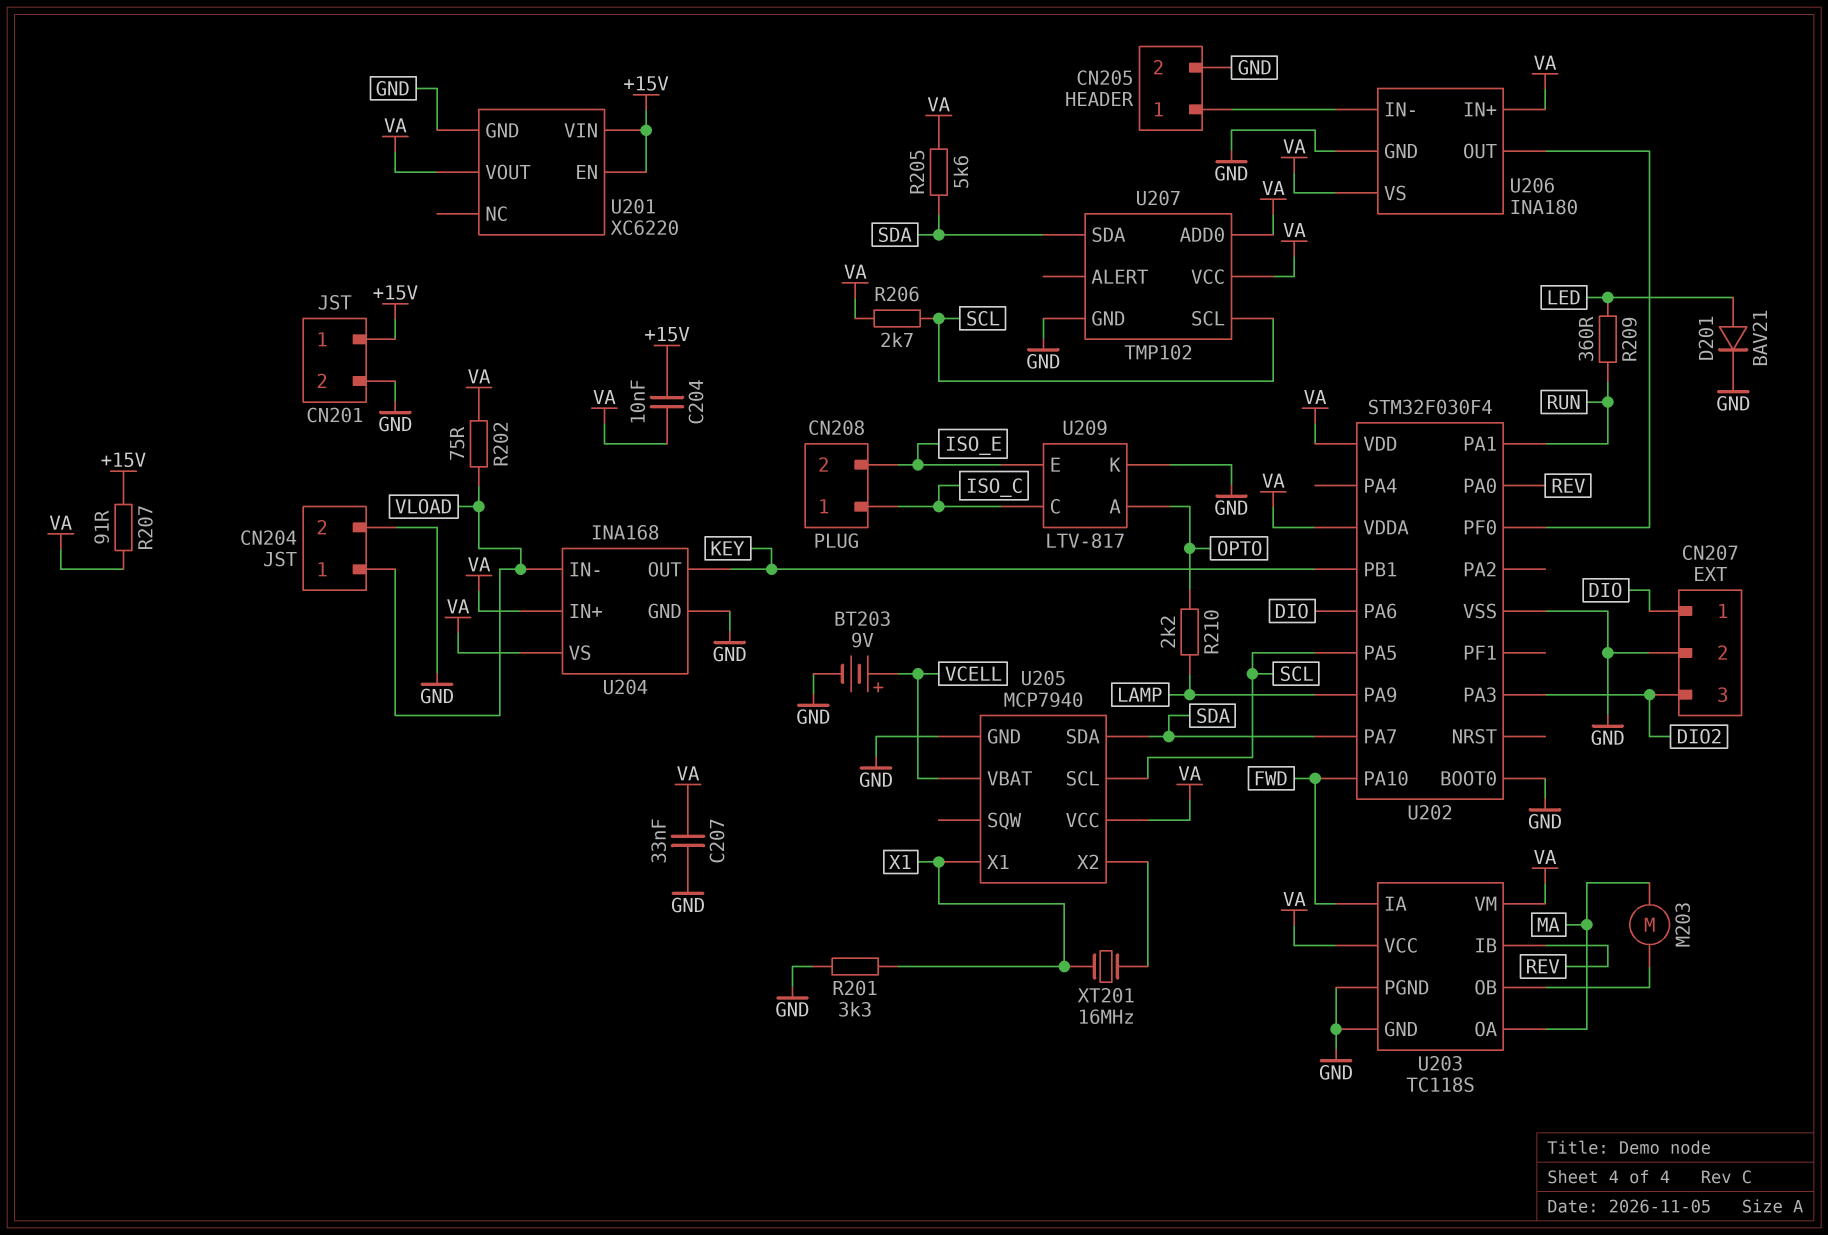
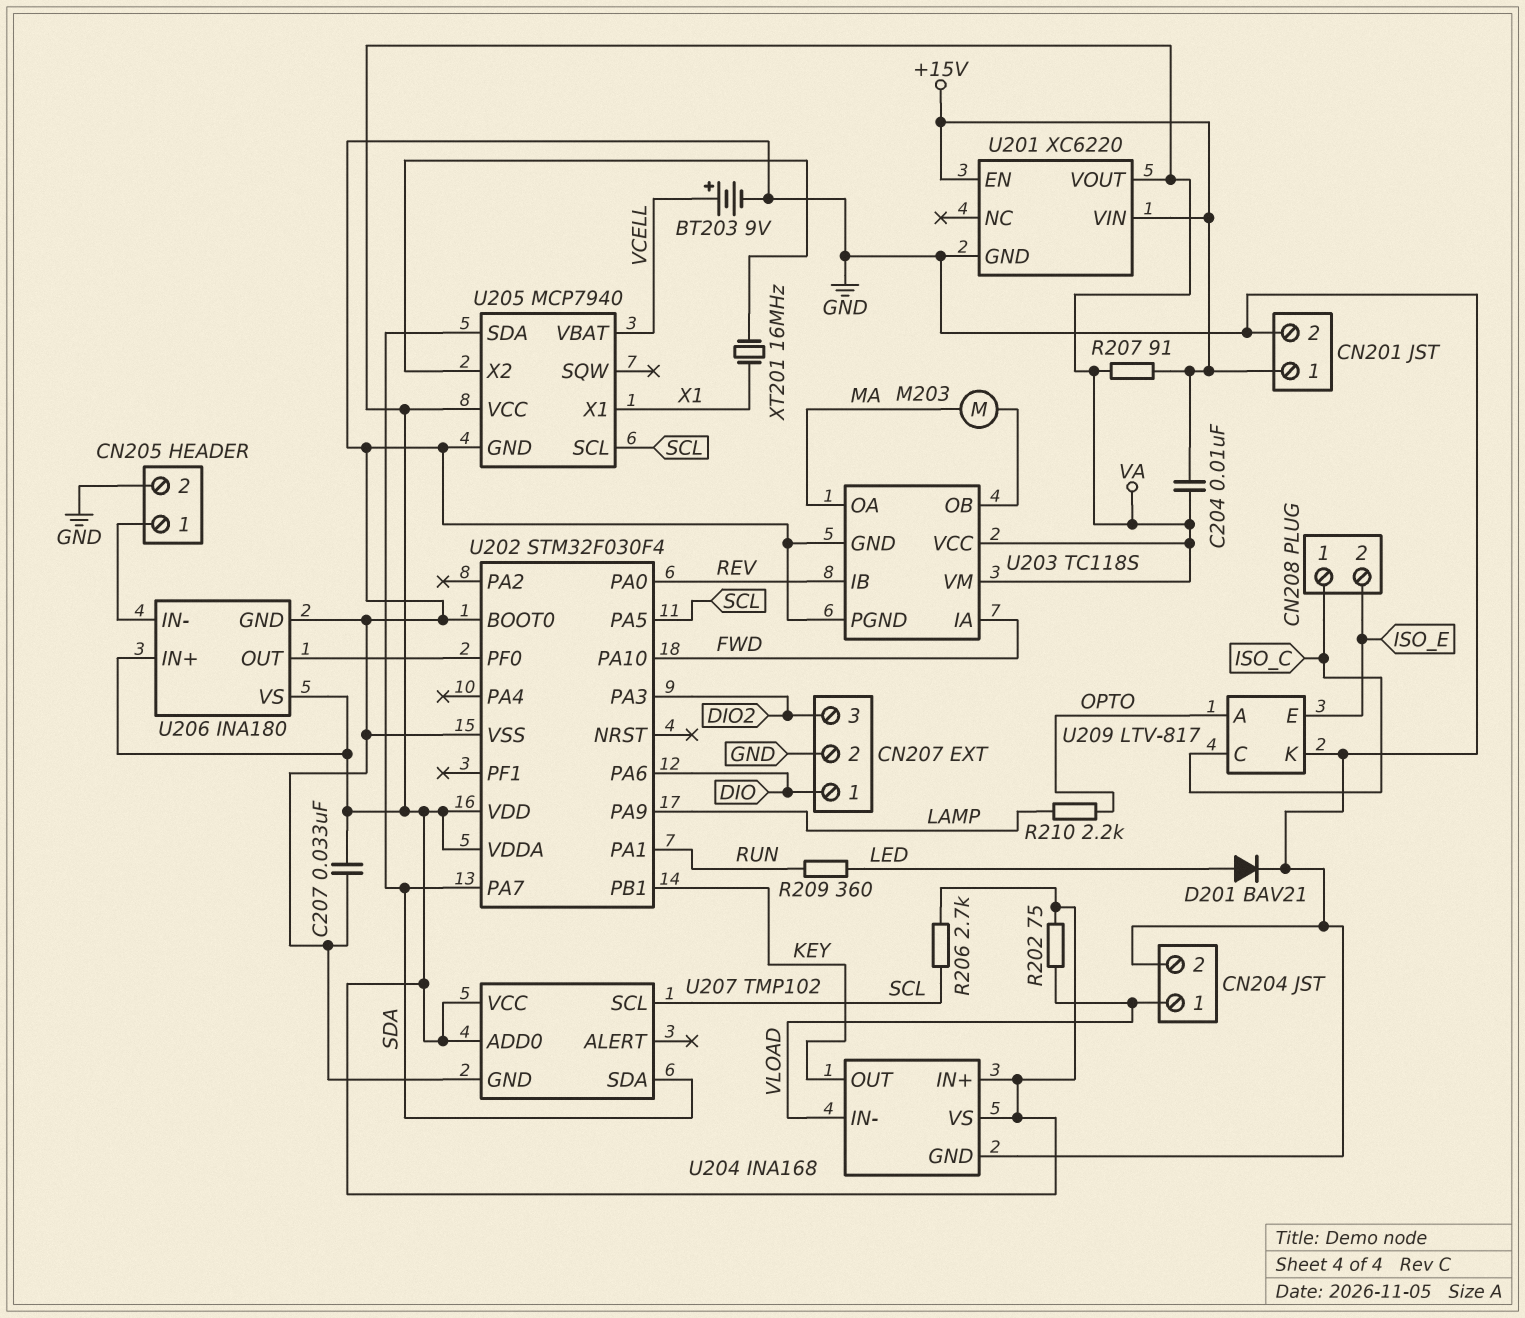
R201: 3.3k (GND, X1) -> none
R205: 5.6k (SDA, VA) -> none

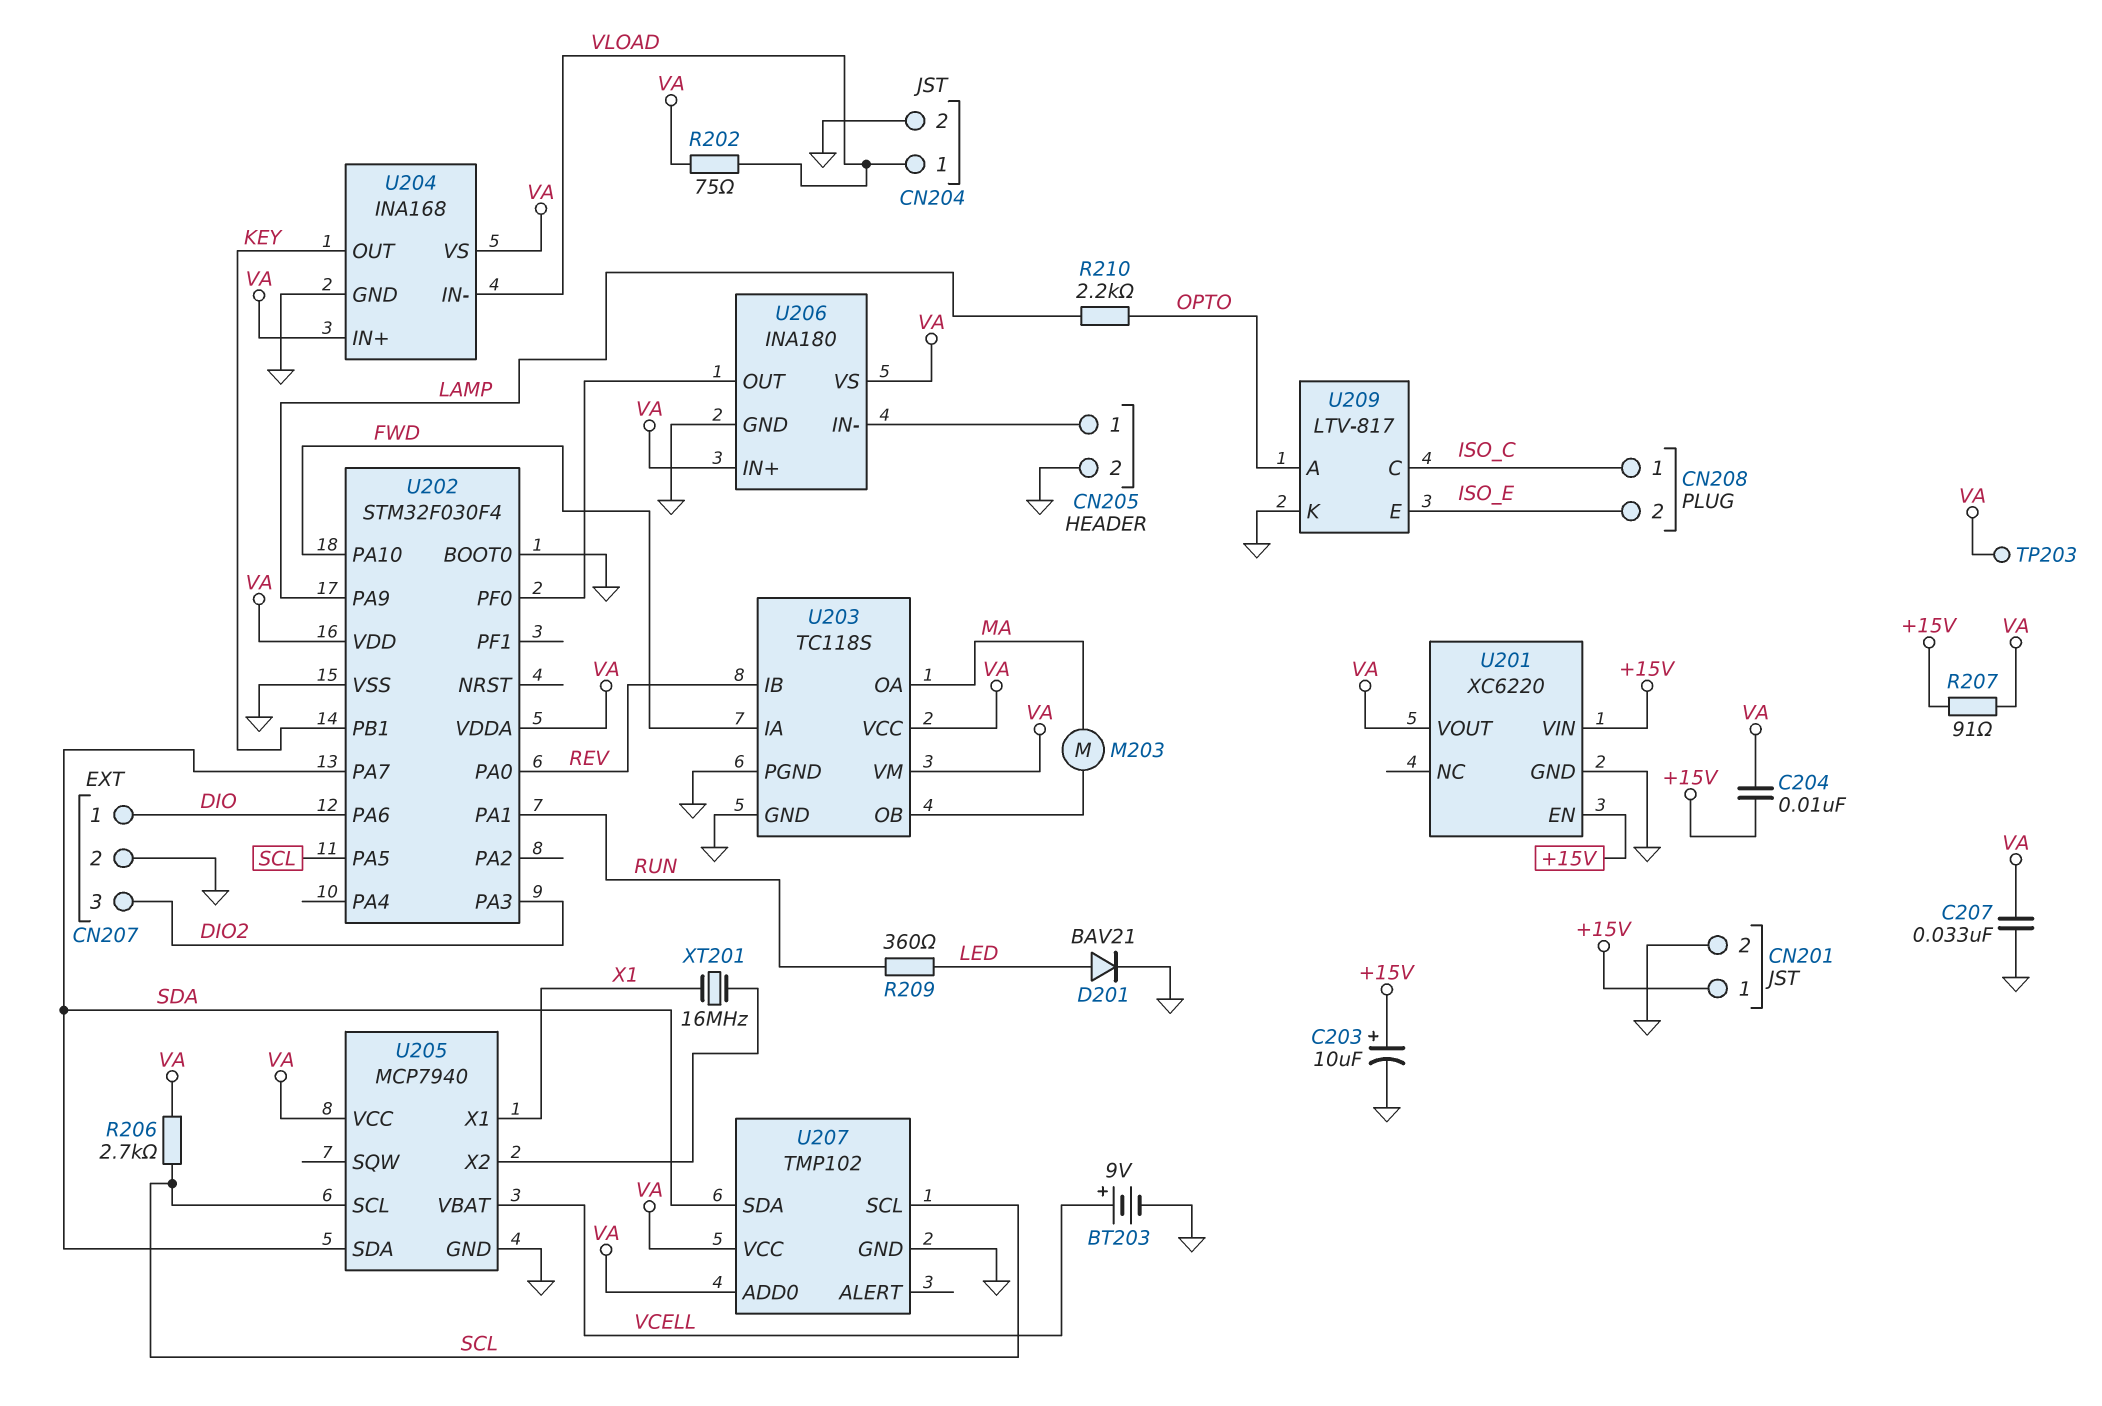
C203: none -> 10uF (plus +15V, minus GND)
TP203: none -> test point (VA)

